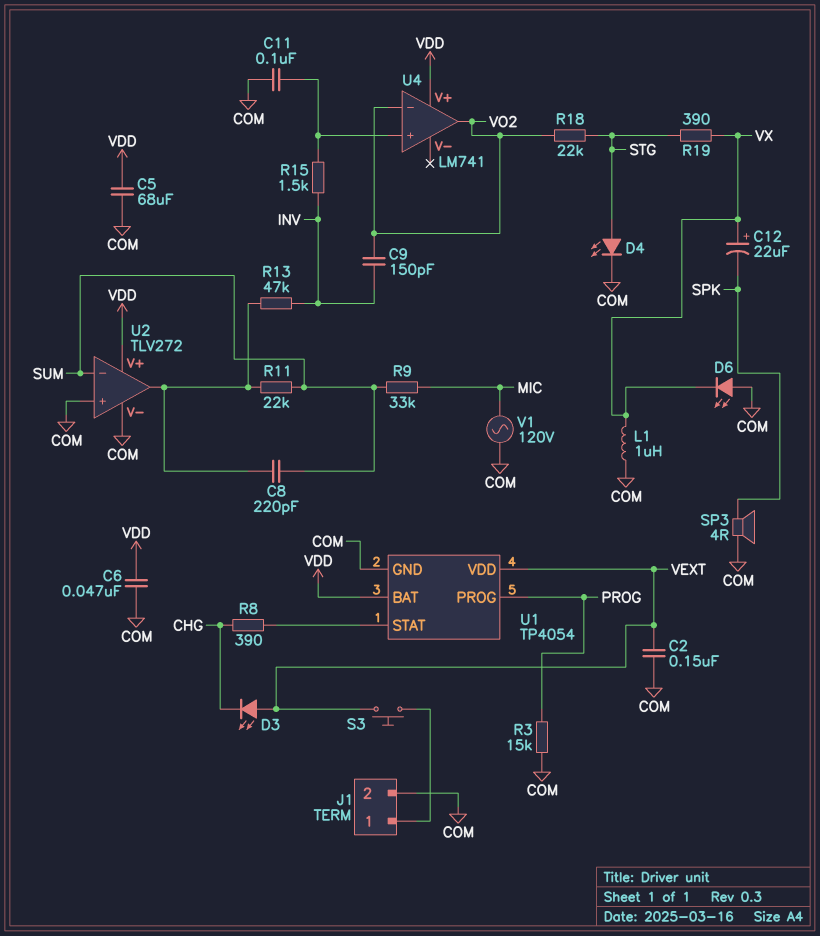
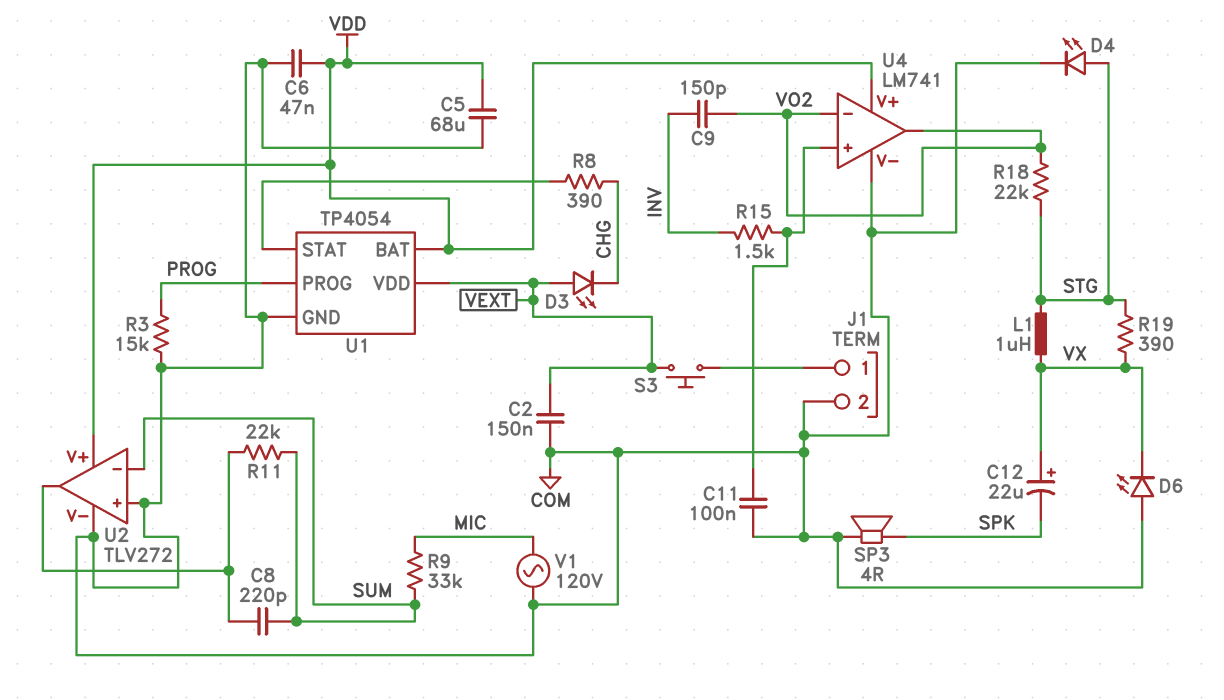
L1: 1uH (COM, VX) -> 1uH (STG, VX)
R13: 47k (INV, U2/out) -> none
U4 pin V-: none -> COM

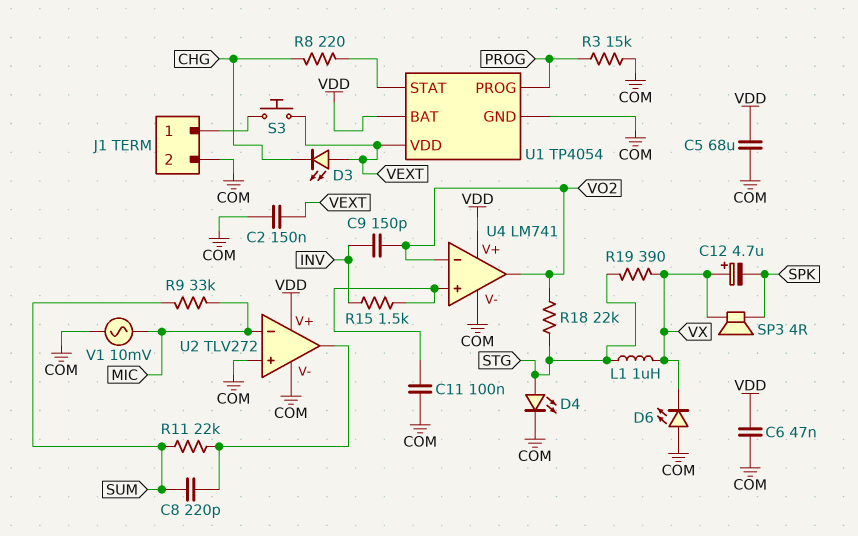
C12: 22uF (plus VX, minus SPK) -> 4.7uF (plus VX, minus SPK)
R8: 390 (CHG, U1/STAT) -> 220 (CHG, U1/STAT)
SP3: speaker 4R (COM, SPK) -> speaker 4R (SPK, VX)
U2 pin in-: SUM -> MIC
V1: AC 120V (COM, MIC) -> AC 10mV (COM, MIC)

